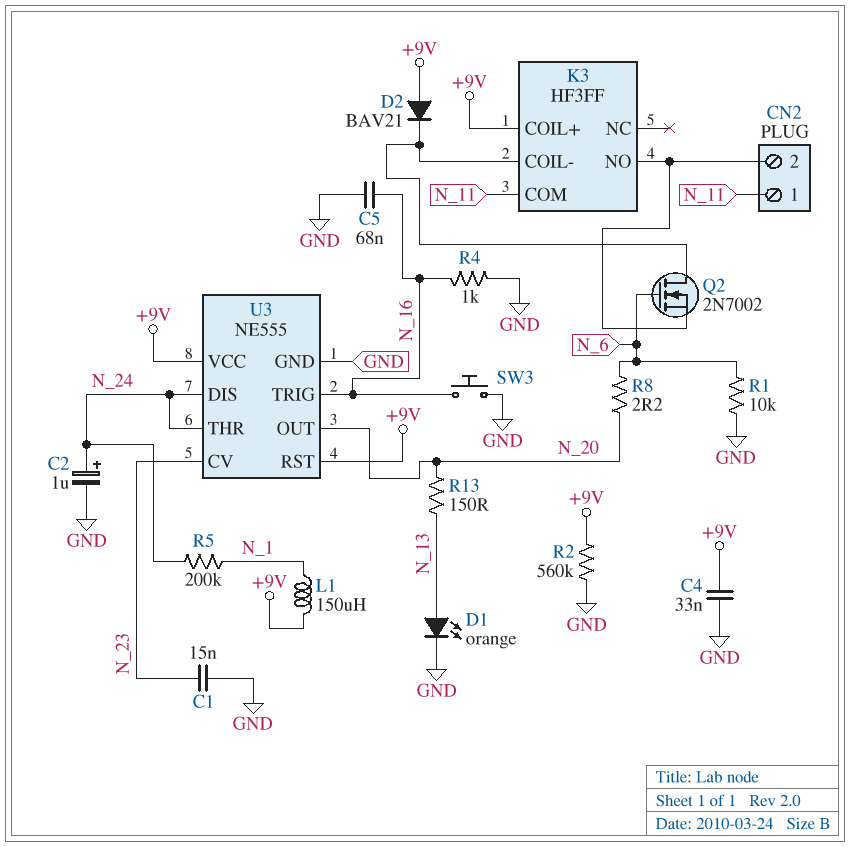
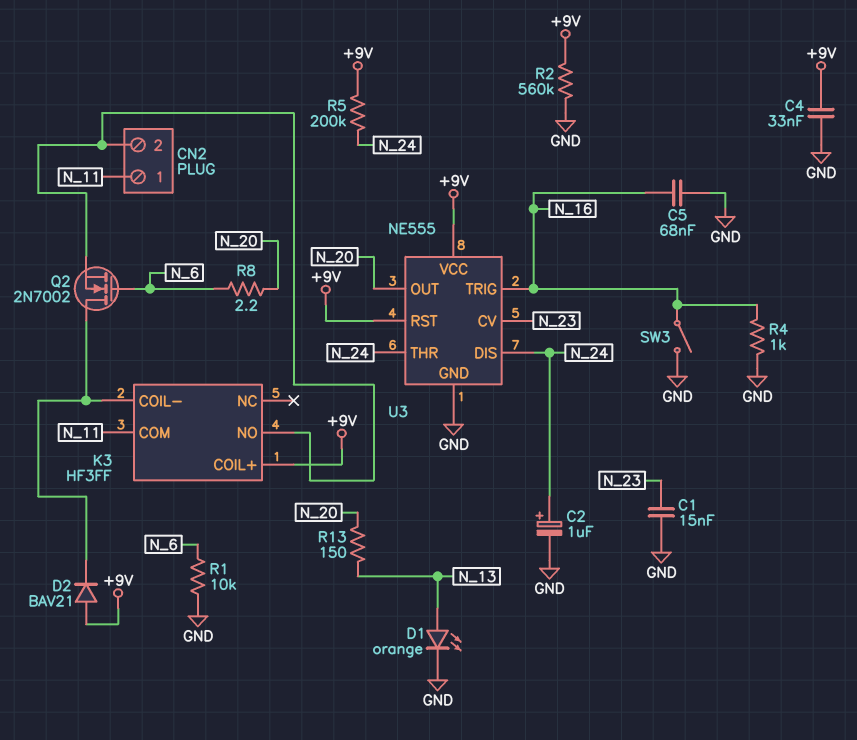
L1: 150uH (+9V, N_1) -> none
R5: 200k (N_1, N_24) -> 200k (+9V, N_24)
SW3: button (GND, N_16) -> switch (GND, N_16)

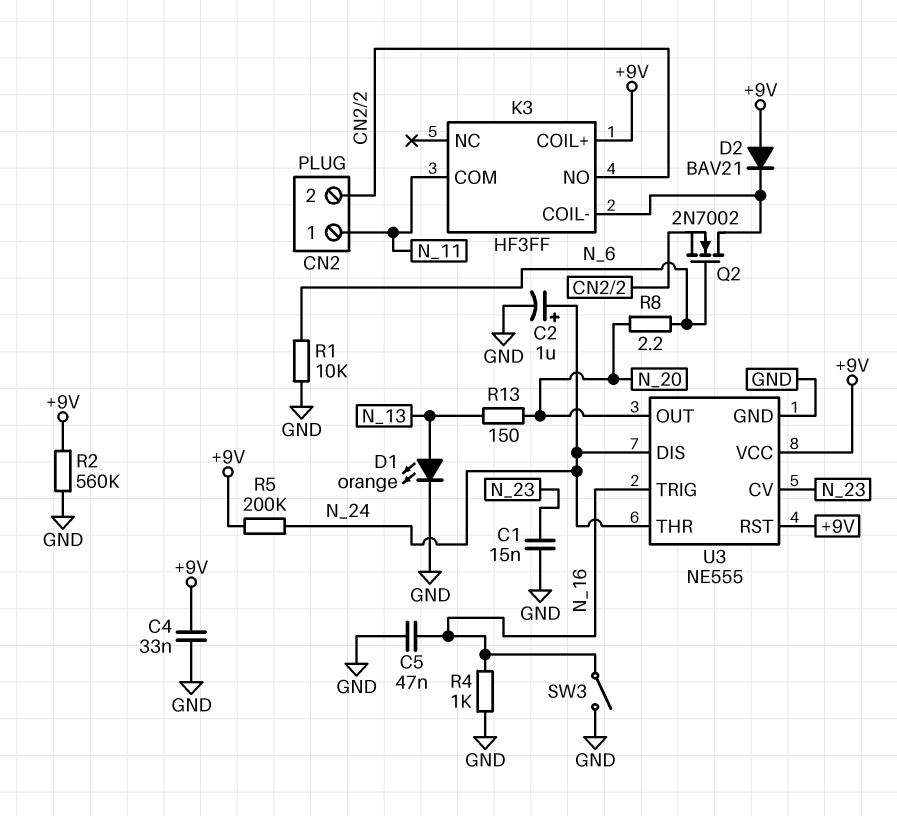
C5: 68nF (GND, N_16) -> 47nF (GND, N_16)

